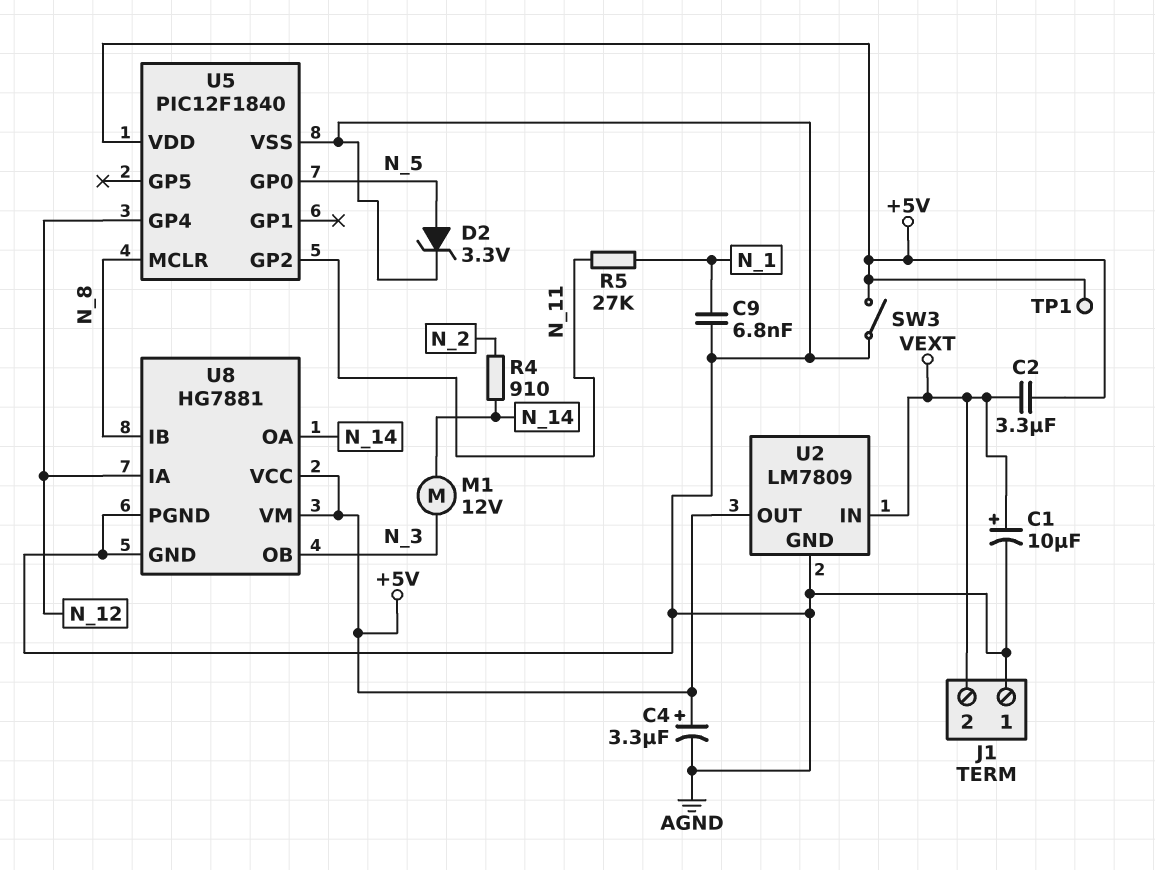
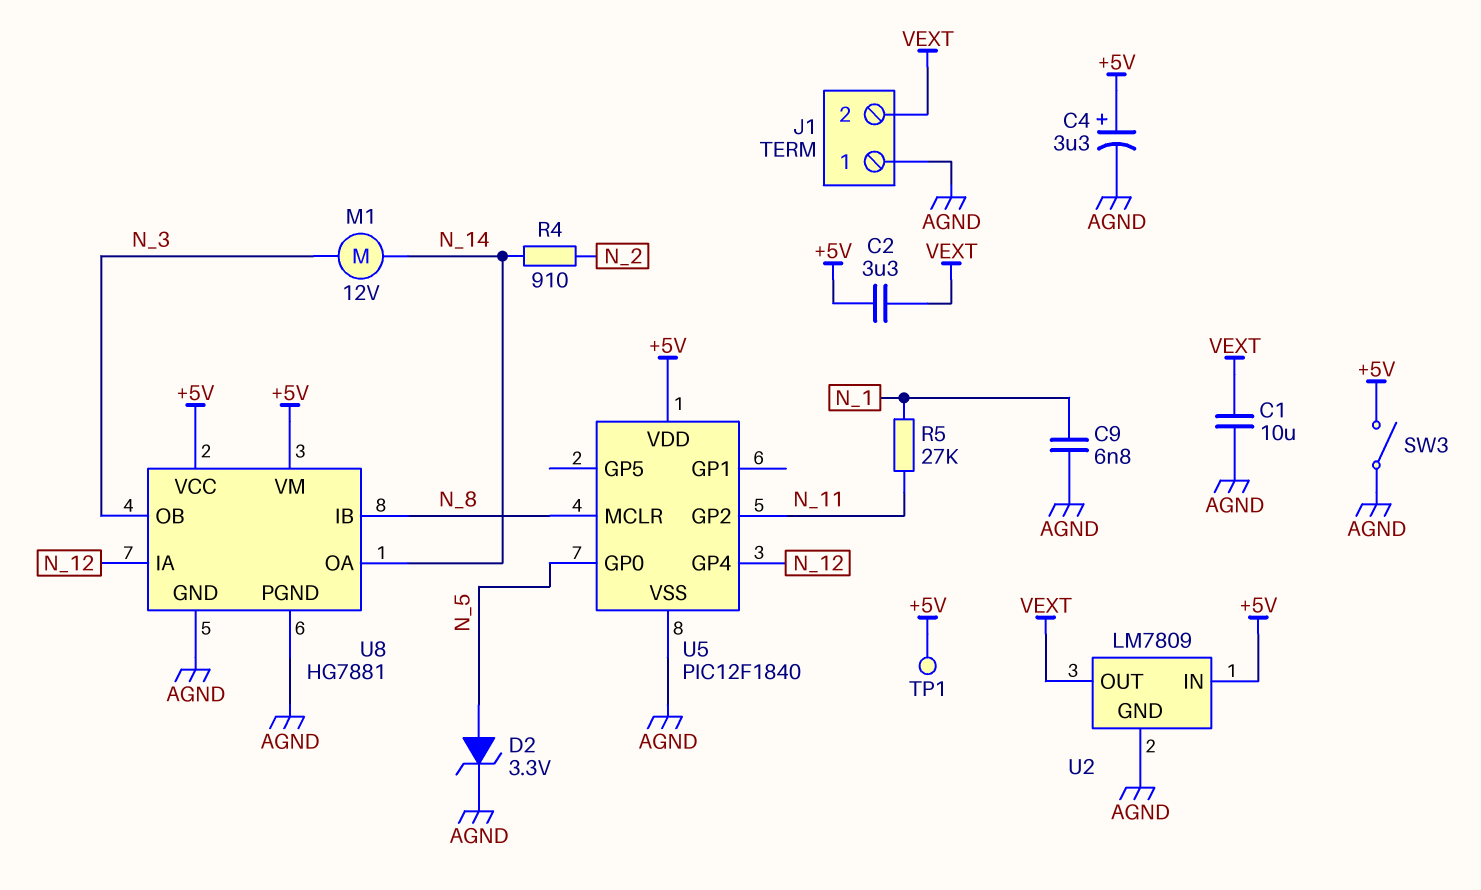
C1: 10uF (plus VEXT, minus AGND) -> 10uF (AGND, VEXT)
U2 pin IN: VEXT -> +5V
U2 pin OUT: +5V -> VEXT

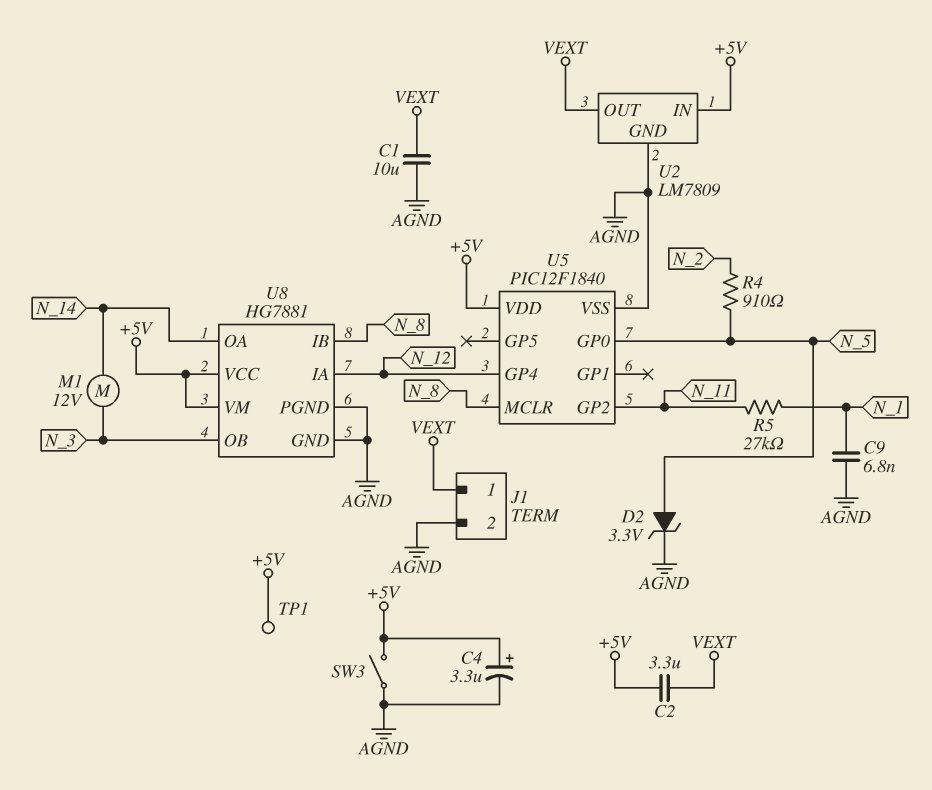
J1 pin 1: AGND -> VEXT
J1 pin 2: VEXT -> AGND
R4: 910 (N_2, N_14) -> 910 (N_2, N_5)

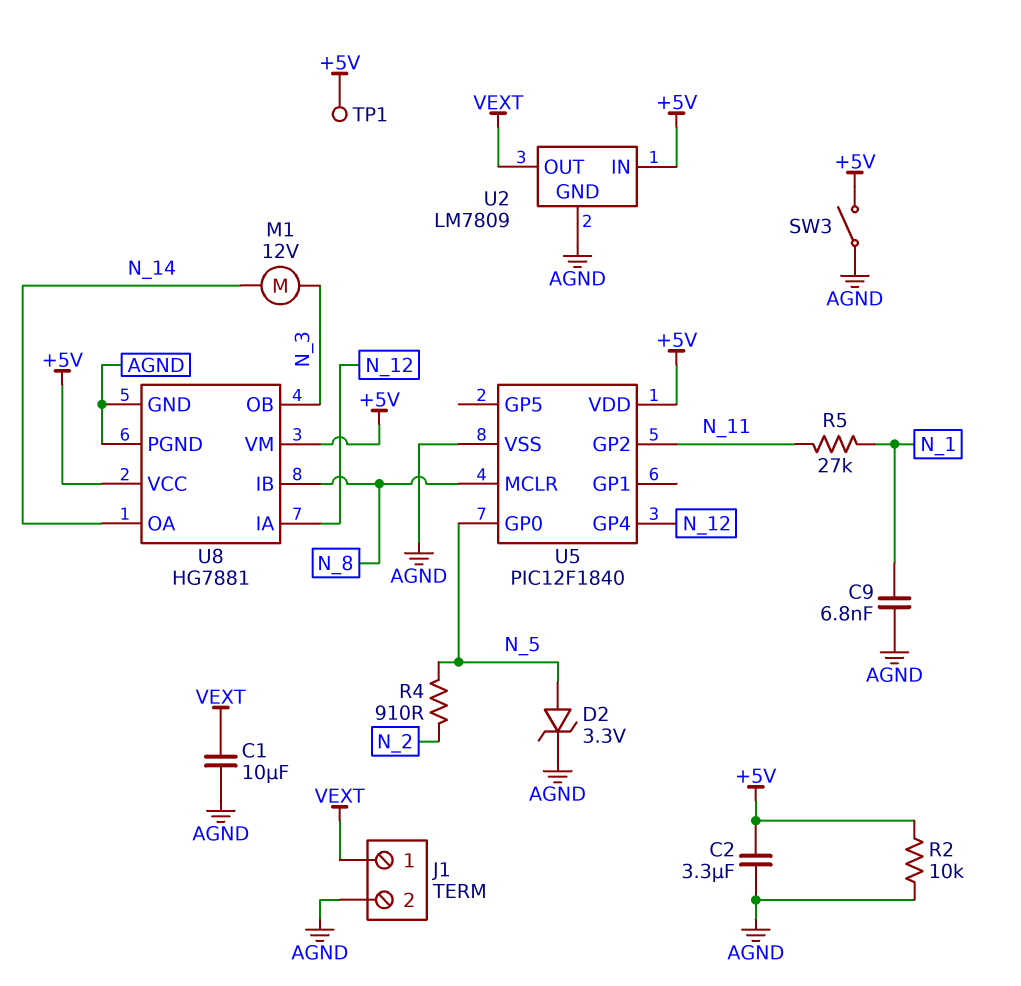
C2: 3.3uF (+5V, VEXT) -> 3.3uF (+5V, AGND)
C4: 3.3uF (plus +5V, minus AGND) -> none
R2: none -> 10k (+5V, AGND)

